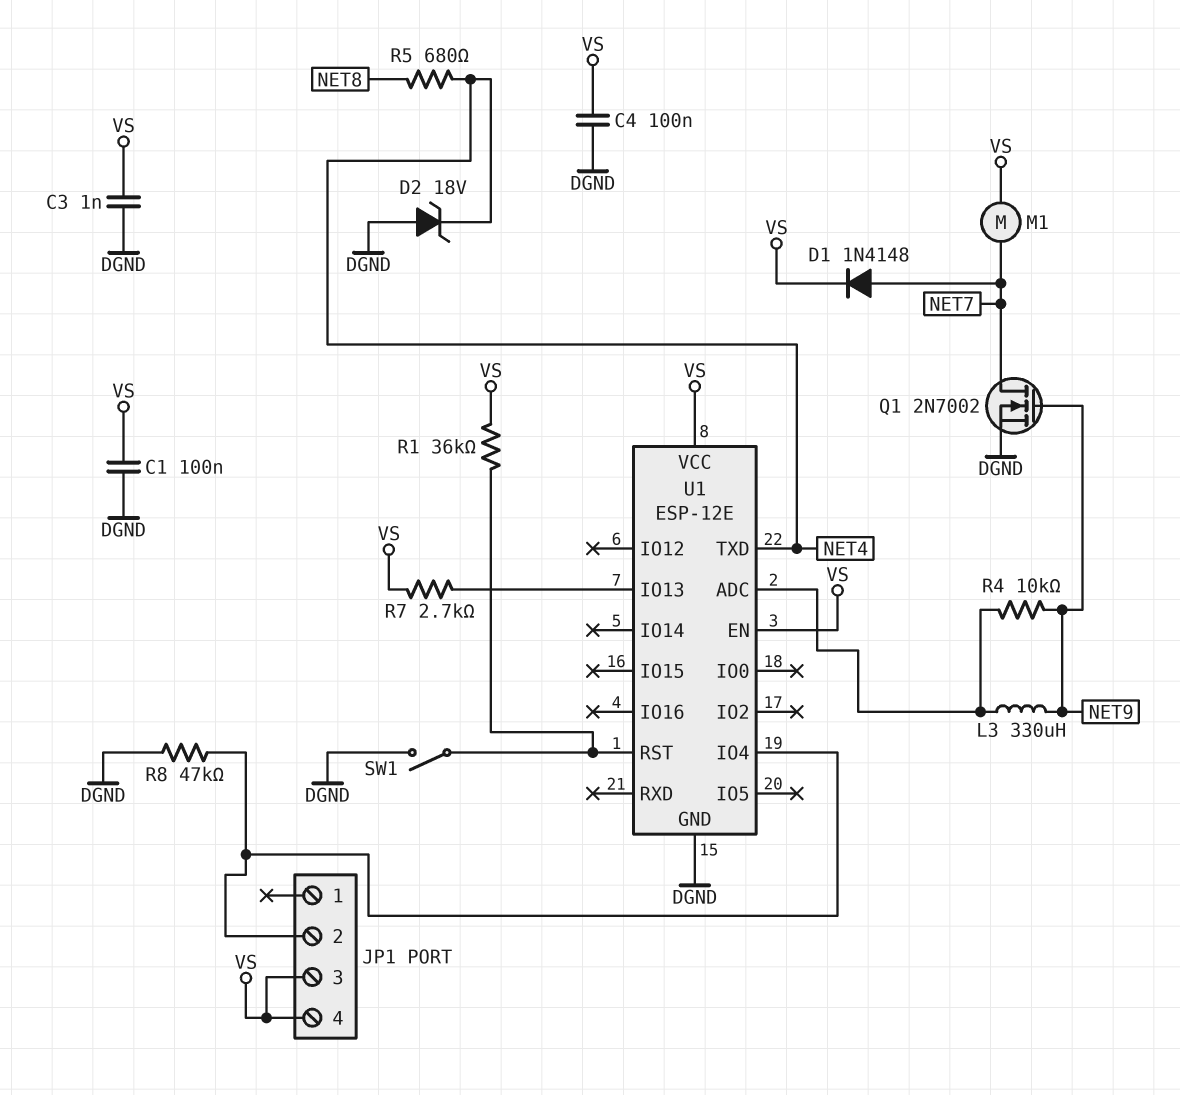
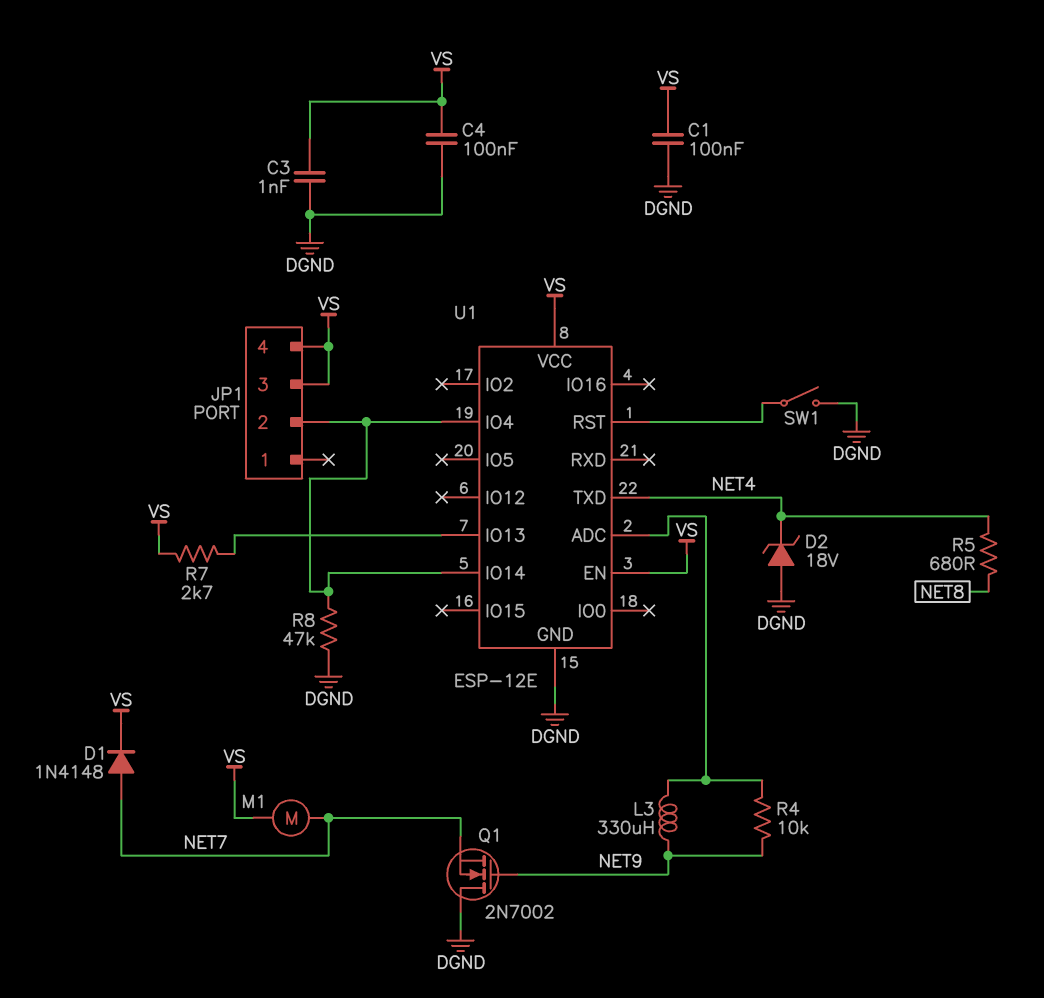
Q1: NMOS 2N7002 (G NET9, D NET7, S DGND) -> NMOS 2N7002 (G NET9, D DGND, S NET7)
R1: 36k (U1/RST, VS) -> none
U1 pin IO14: none -> JP1/2

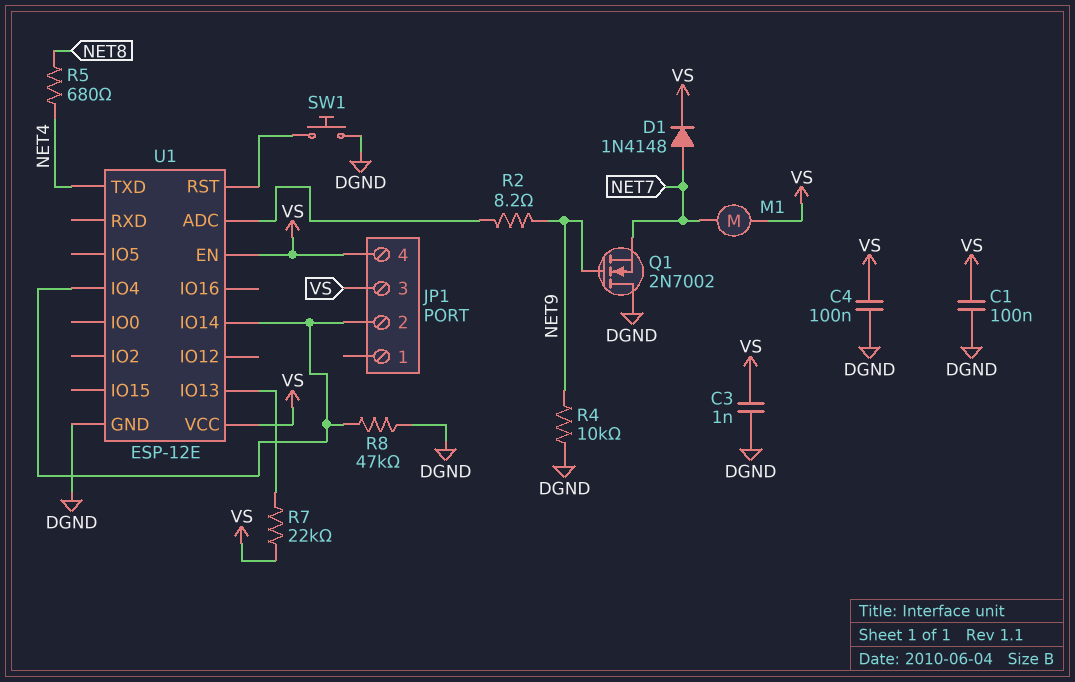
D2: zener 18V (A DGND, K NET4) -> none
L3: 330uH (NET9, U1/ADC) -> none
R2: none -> 8.2 (NET9, U1/ADC)
R4: 10k (NET9, U1/ADC) -> 10k (DGND, NET9)
R7: 2.7k (U1/IO13, VS) -> 22k (U1/IO13, VS)
SW1: switch (DGND, U1/RST) -> button (DGND, U1/RST)

